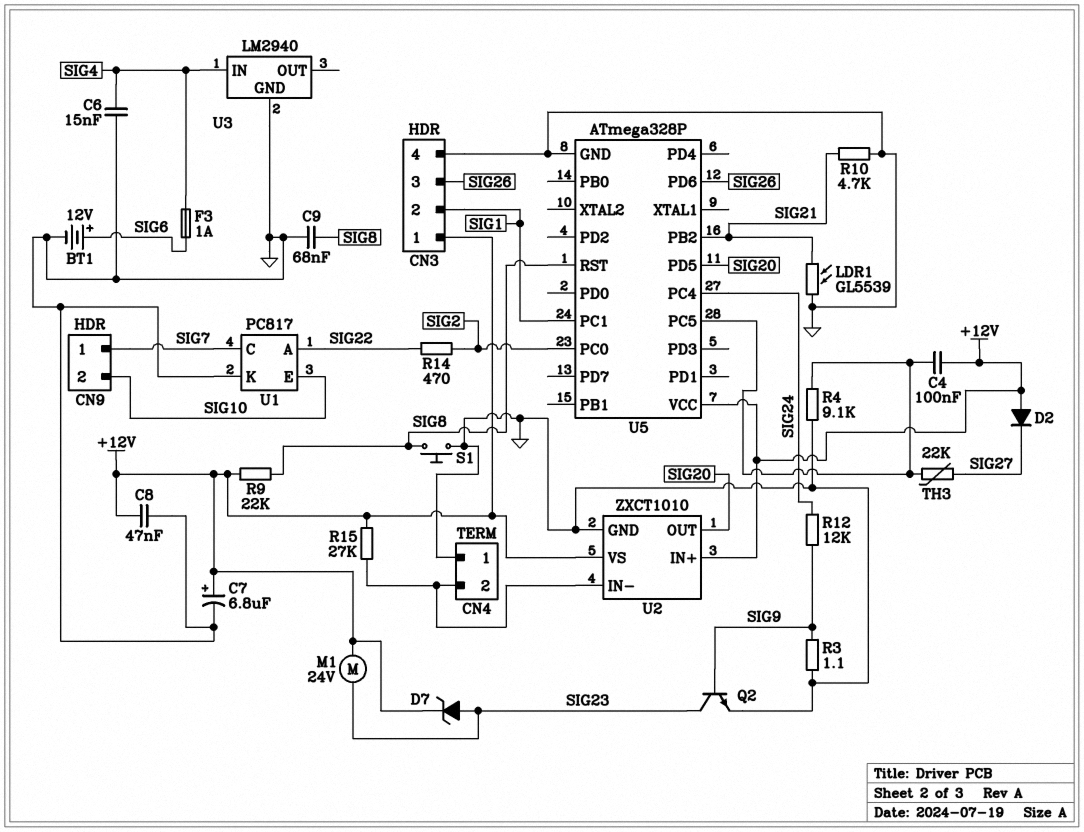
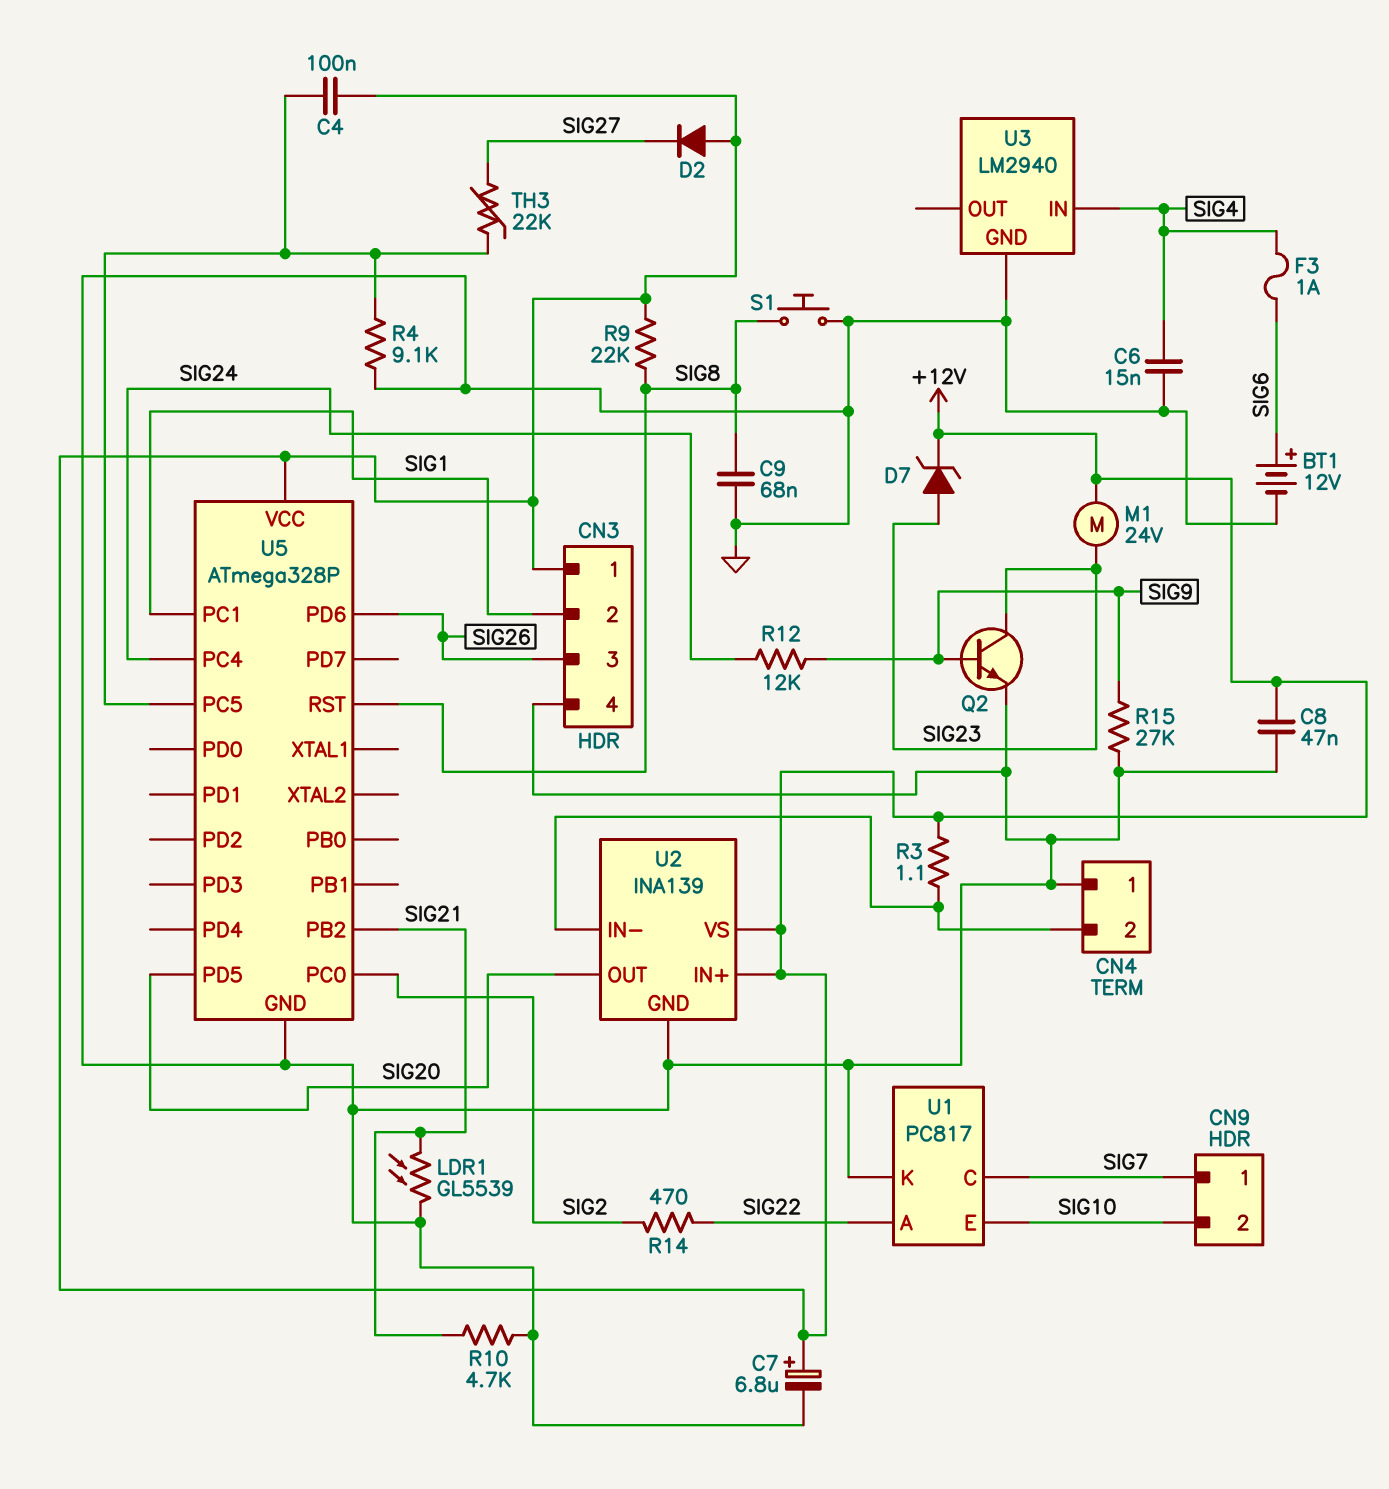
R3: 1.1 (GND, SIG9) -> 1.1 (+12V, CN4/2)
R15: 27k (+12V, CN4/2) -> 27k (GND, SIG9)
U2: ZXCT1010 -> INA139

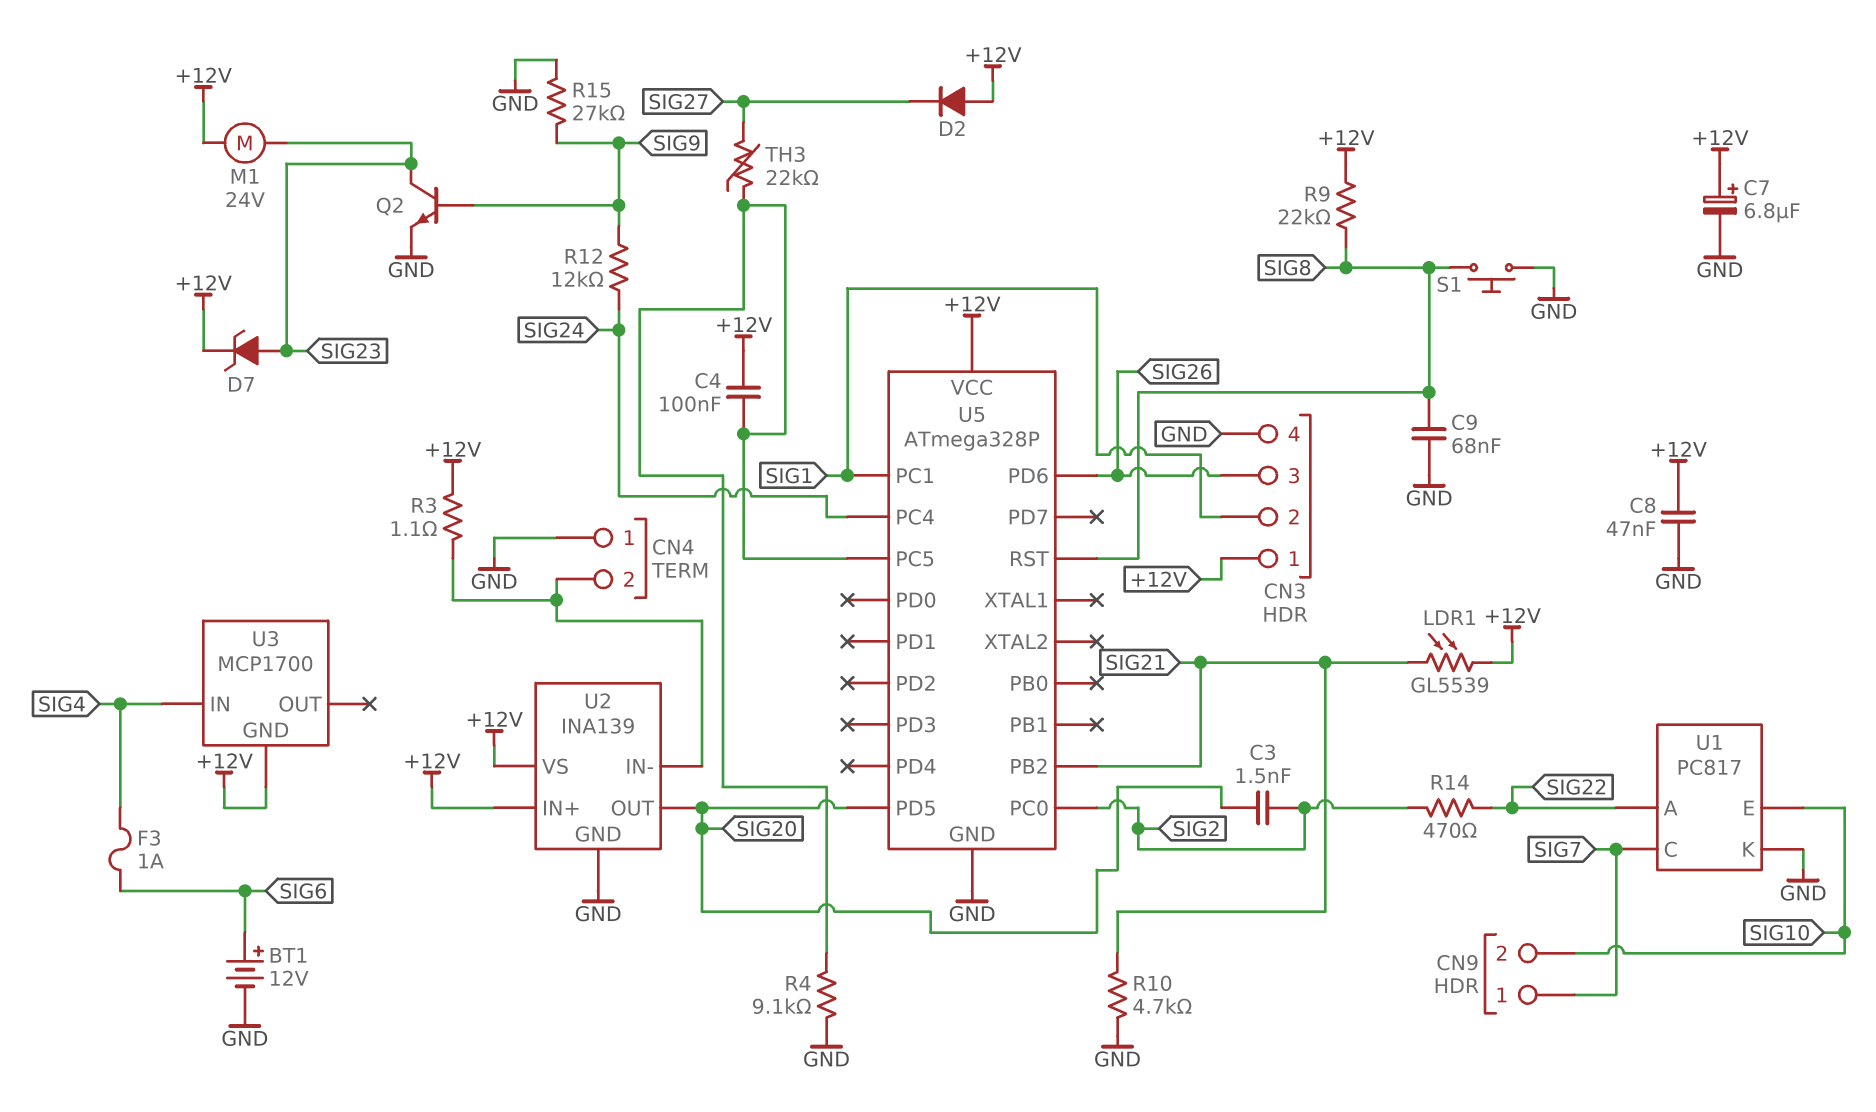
C3: none -> 1.5nF (SIG2, SIG20)
C6: 15nF (GND, SIG4) -> none
LDR1: GL5539 (GND, SIG21) -> GL5539 (+12V, SIG21)
U3: LM2940 -> MCP1700
U3 pin GND: GND -> +12V

